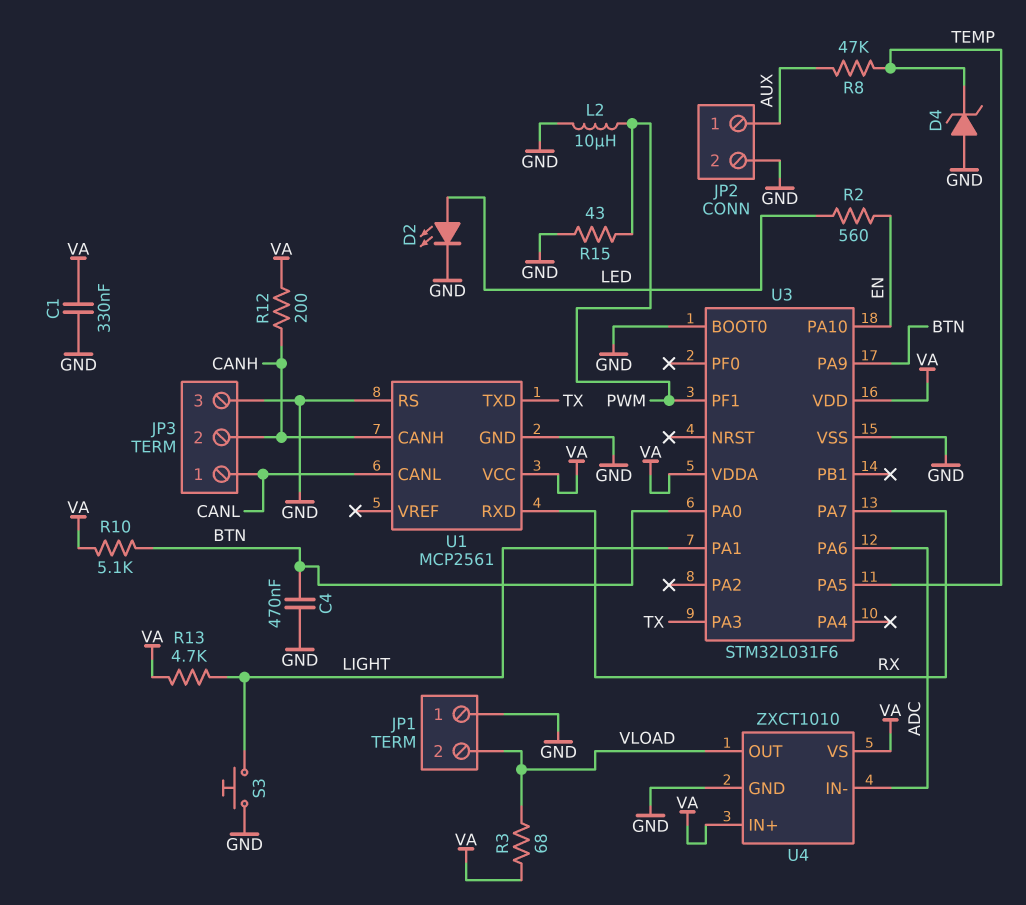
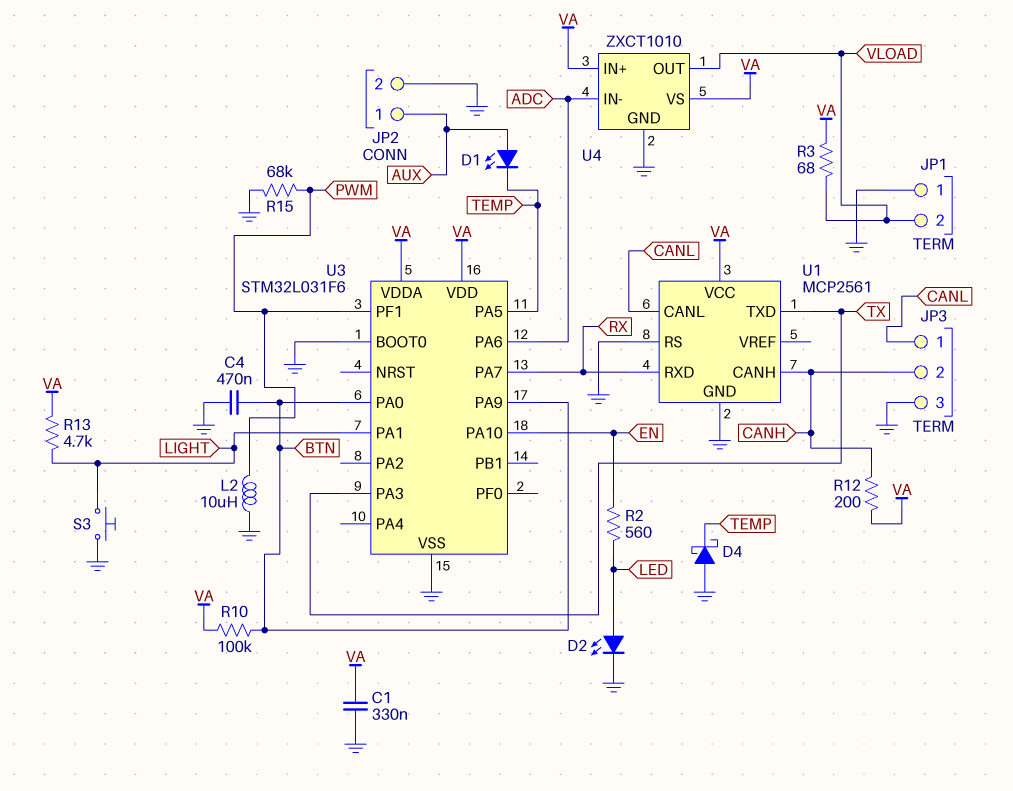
D1: none -> LED (A AUX, K TEMP)
D4: zener (A GND, K TEMP) -> schottky (A GND, K TEMP)
R8: 47k (AUX, TEMP) -> none
R10: 5.1k (BTN, VA) -> 100k (BTN, VA)
R15: 43 (GND, PWM) -> 68k (GND, PWM)

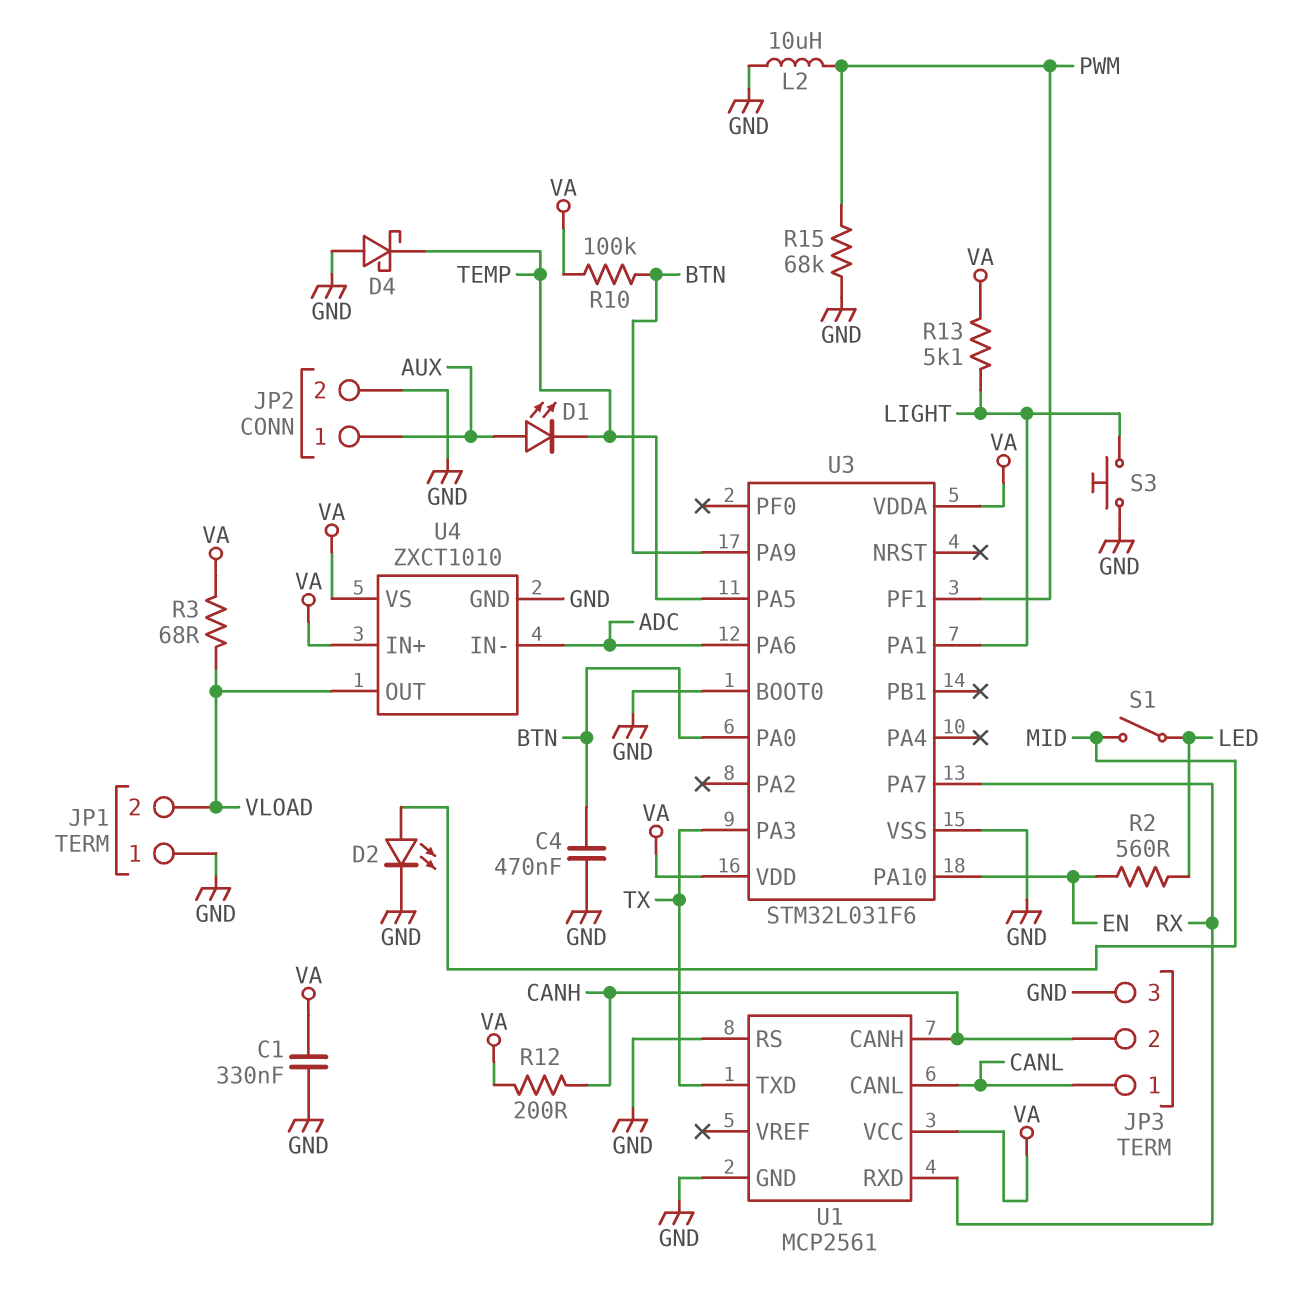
D2: LED (A LED, K GND) -> LED (A MID, K GND)
R13: 4.7k (LIGHT, VA) -> 5.1k (LIGHT, VA)
S1: none -> switch (LED, MID)

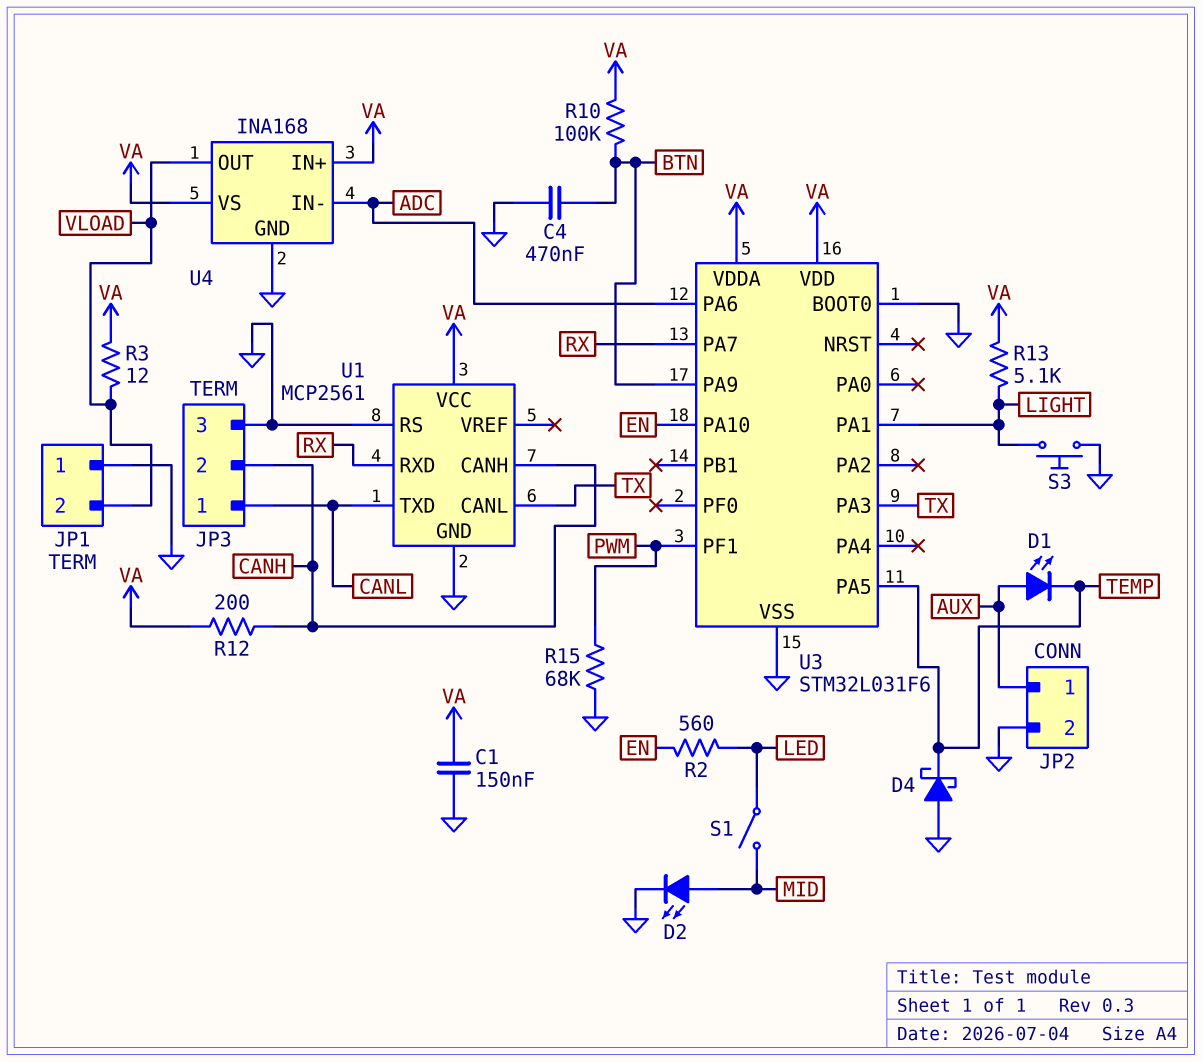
C1: 330nF (GND, VA) -> 150nF (GND, VA)
L2: 10uH (GND, PWM) -> none
R3: 68 (VA, VLOAD) -> 12 (VA, VLOAD)
U1 pin CANL: CANL -> TX
U1 pin TXD: TX -> CANL
U3 pin PA0: BTN -> none
U4: ZXCT1010 -> INA168

